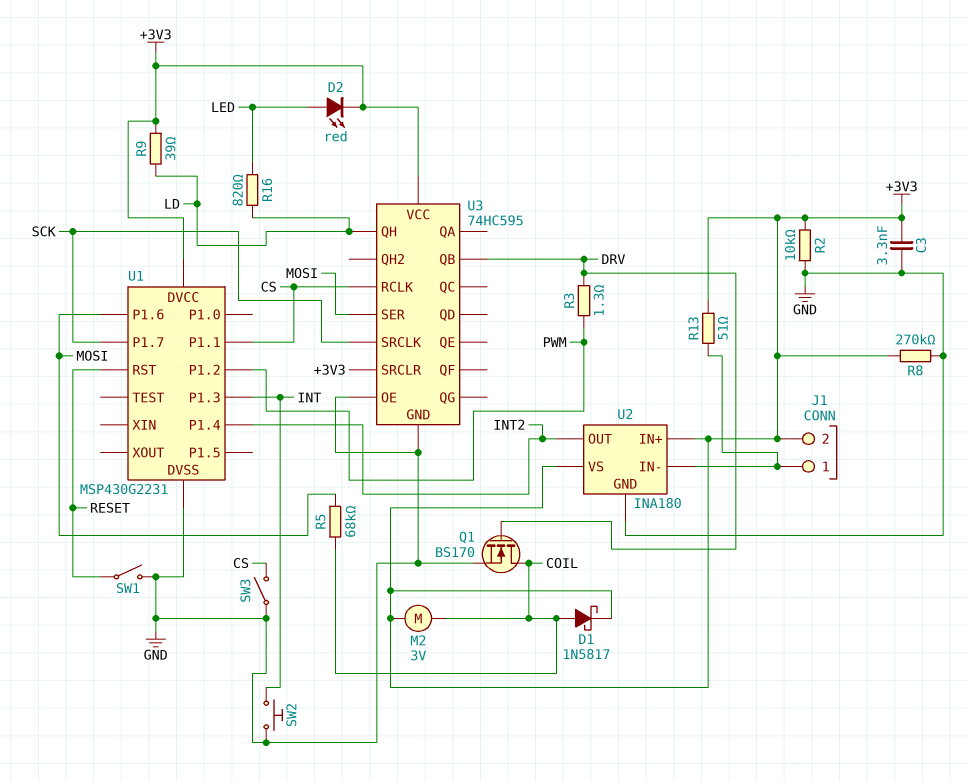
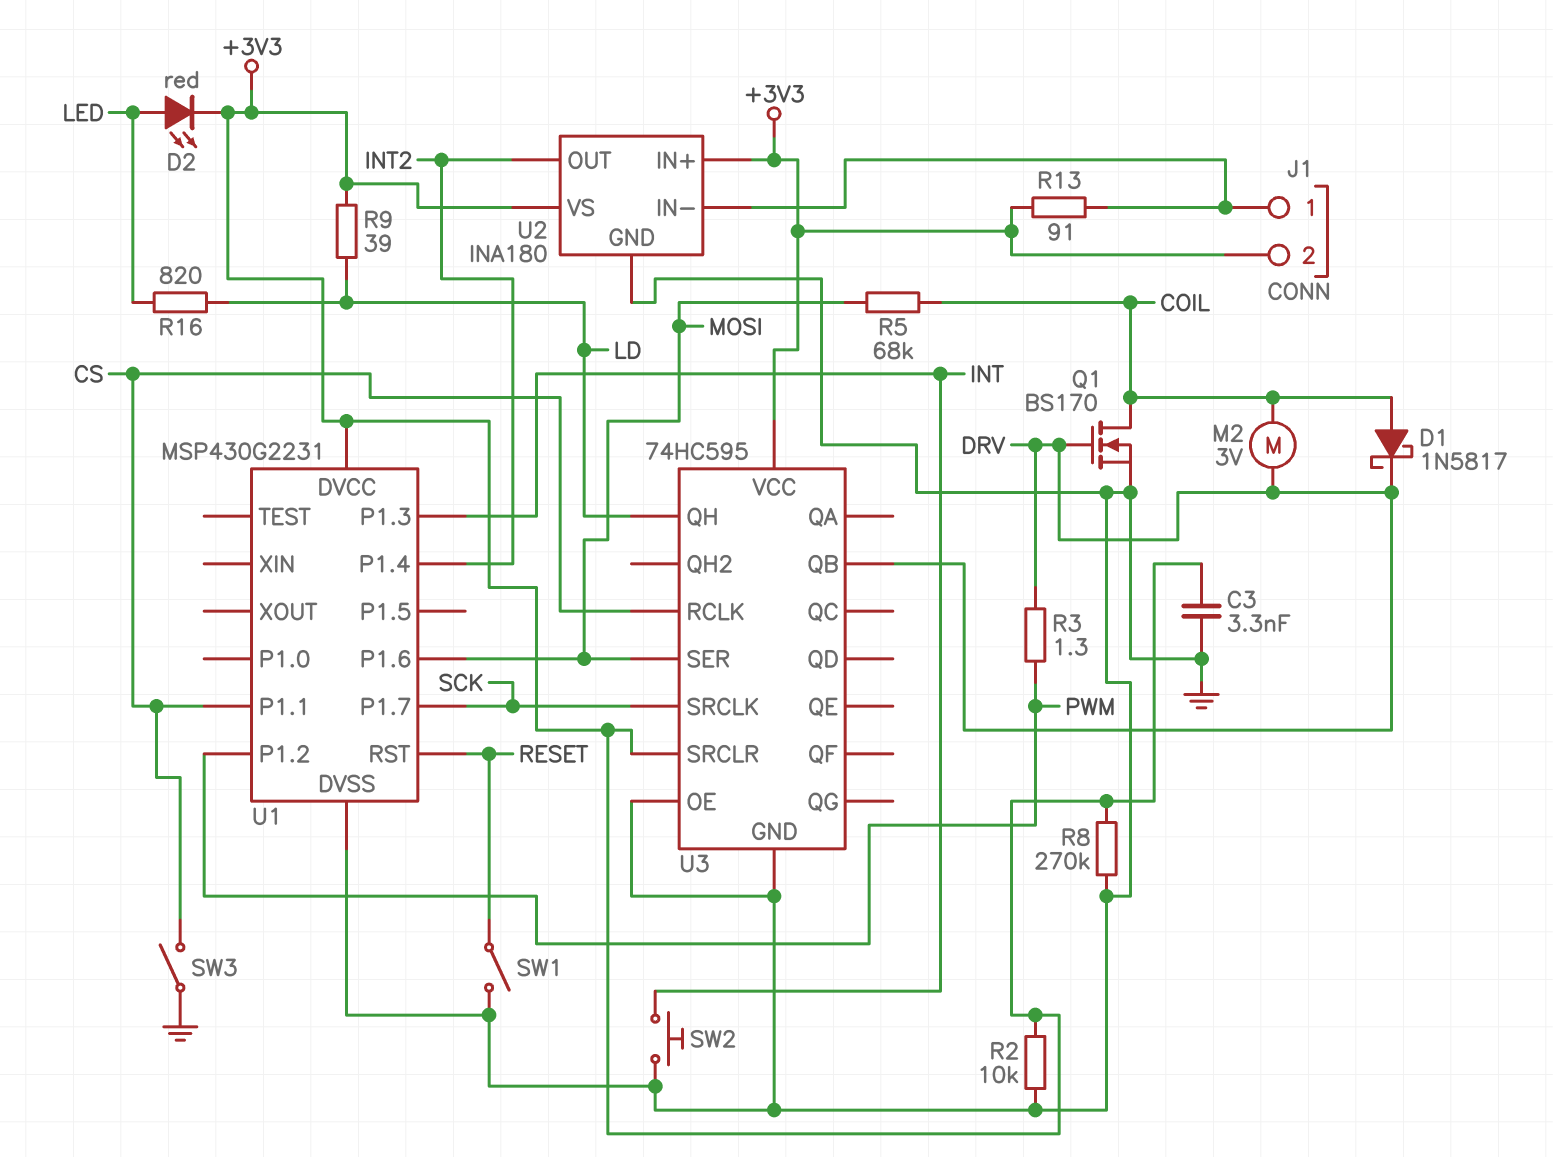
D1: schottky 1N5817 (A COIL, K +3V3) -> schottky 1N5817 (A COIL, K DRV)
M2: motor 3V (+3V3, COIL) -> motor 3V (COIL, DRV)
R13: 51 (+3V3, J1/1) -> 91 (+3V3, J1/1)

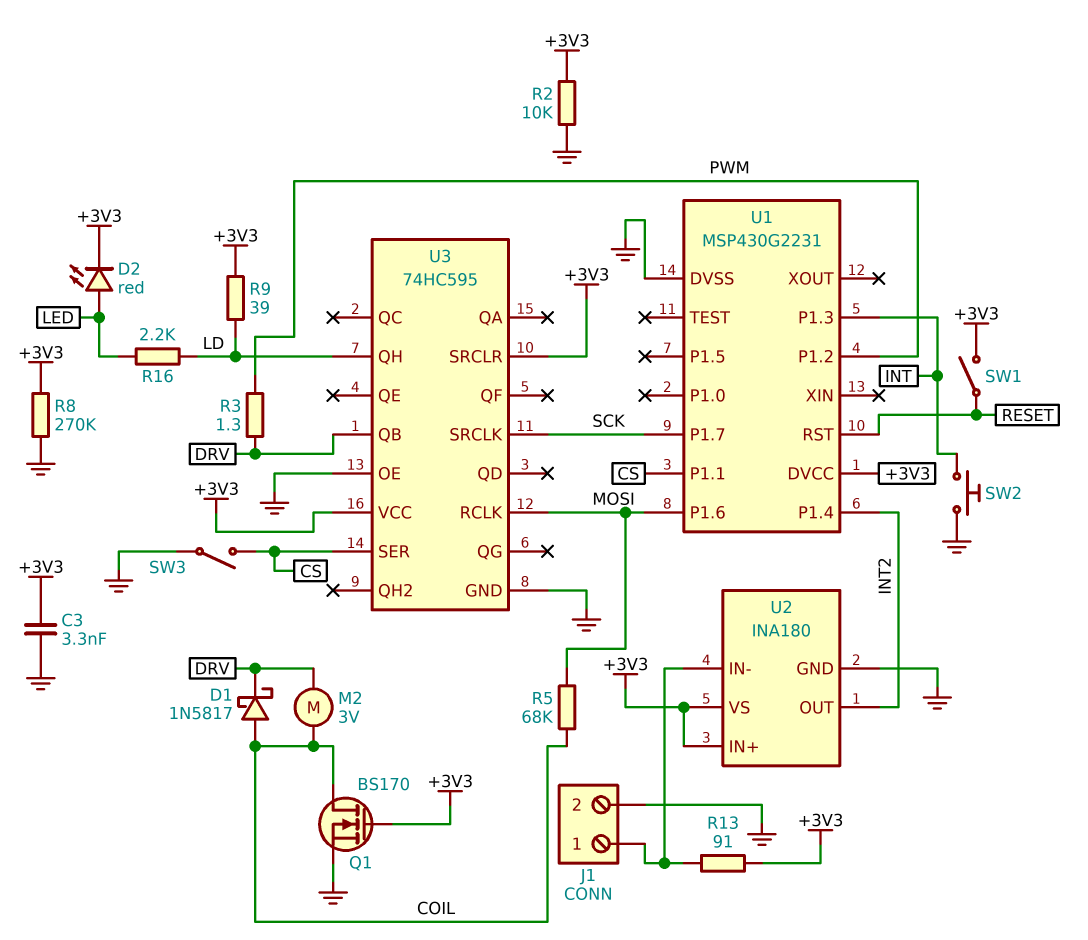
J1 pin 2: +3V3 -> GND
Q1: NMOS BS170 (G DRV, D COIL, S GND) -> NMOS BS170 (G +3V3, D COIL, S GND)
R16: 820 (LD, LED) -> 2.2k (LD, LED)
SW1: switch (GND, RESET) -> switch (+3V3, RESET)
U3 pin RCLK: CS -> MOSI
U3 pin SER: MOSI -> CS

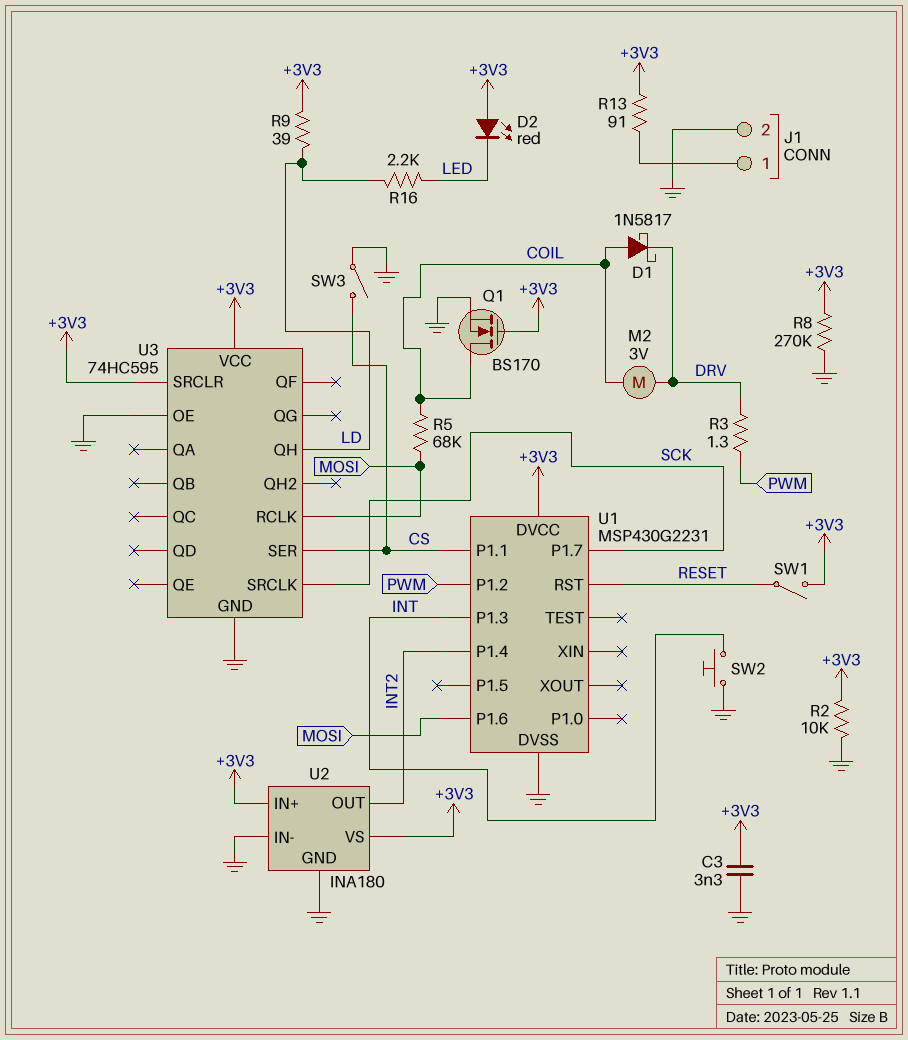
D2: LED red (A LED, K +3V3) -> LED red (A +3V3, K LED)
U2 pin IN-: J1/1 -> GND
U3 pin QB: DRV -> none

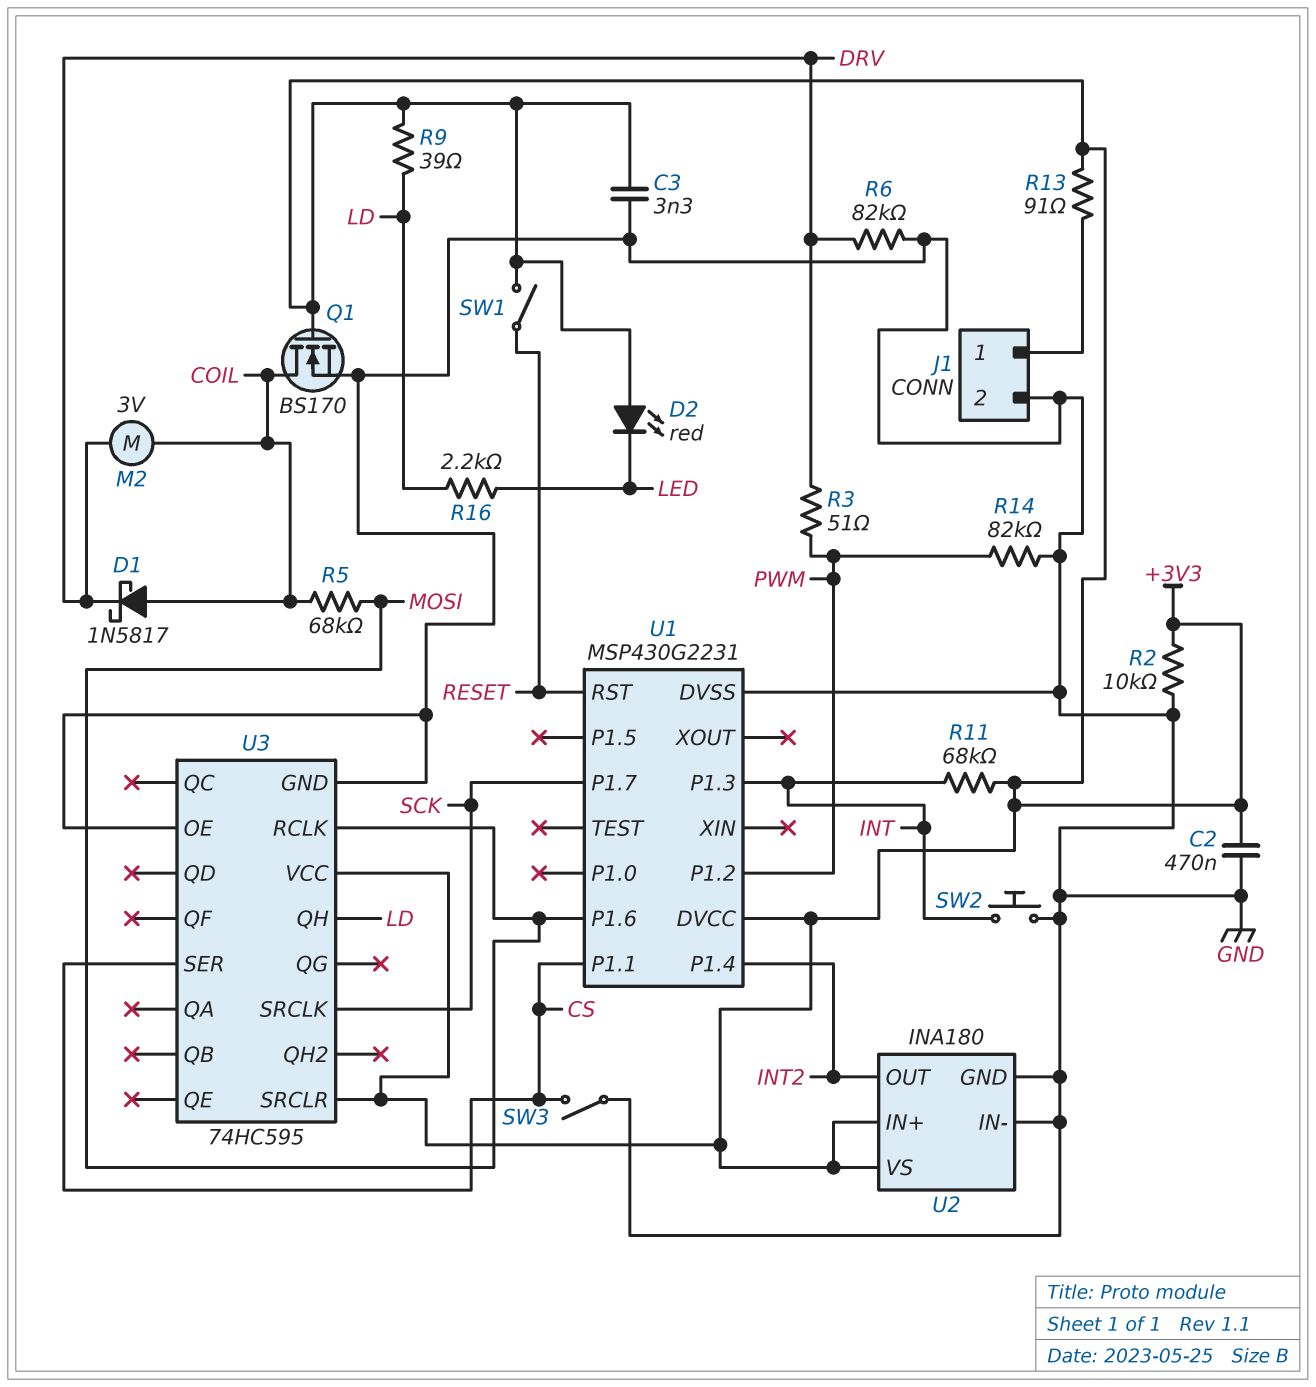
C2: none -> 470nF (+3V3, GND)
R3: 1.3 (DRV, PWM) -> 51 (DRV, PWM)
R6: none -> 82k (DRV, GND)
R8: 270k (+3V3, GND) -> none
R11: none -> 68k (+3V3, INT)
R14: none -> 82k (GND, PWM)

